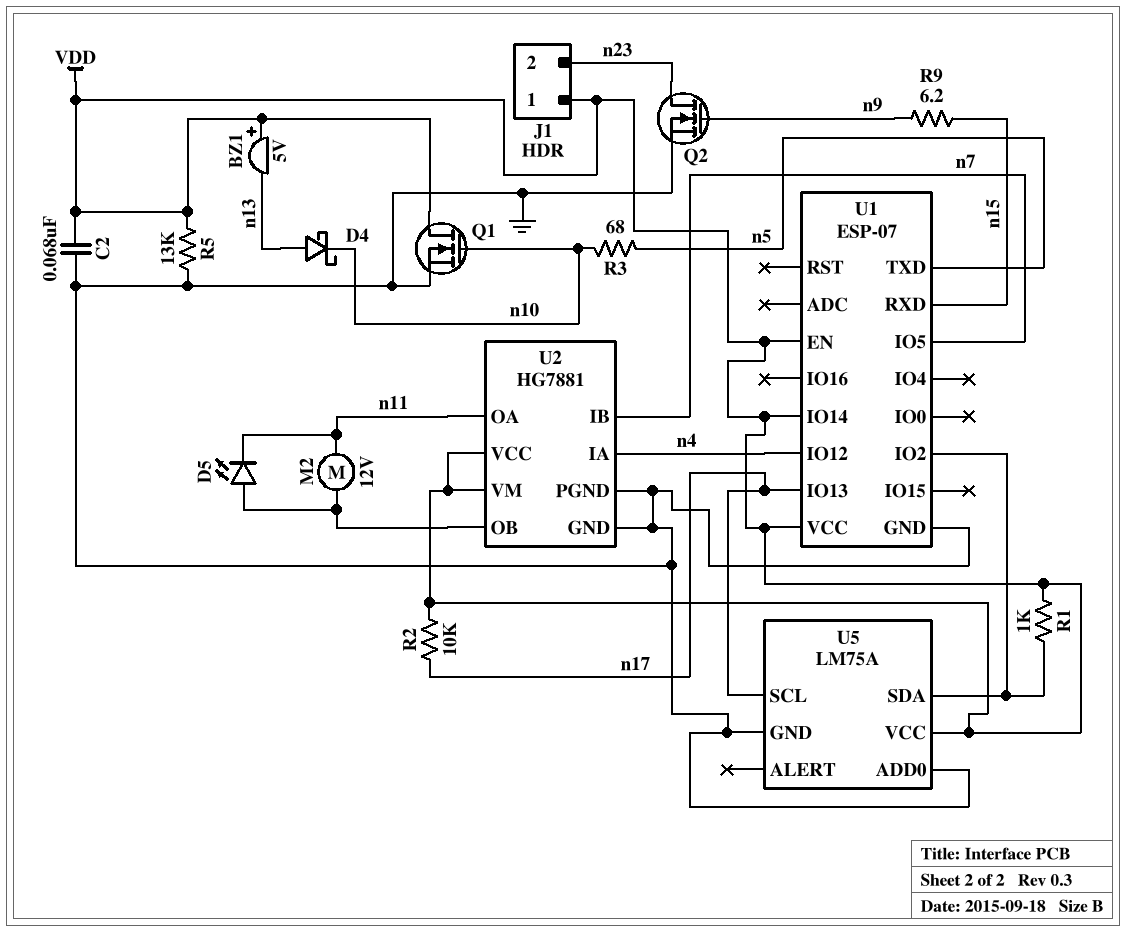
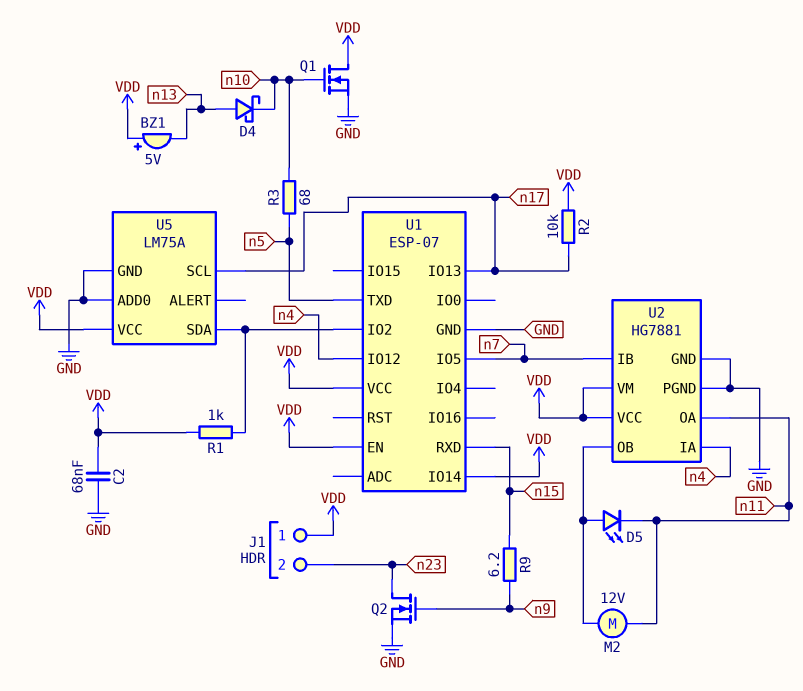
R5: 13k (GND, VDD) -> none

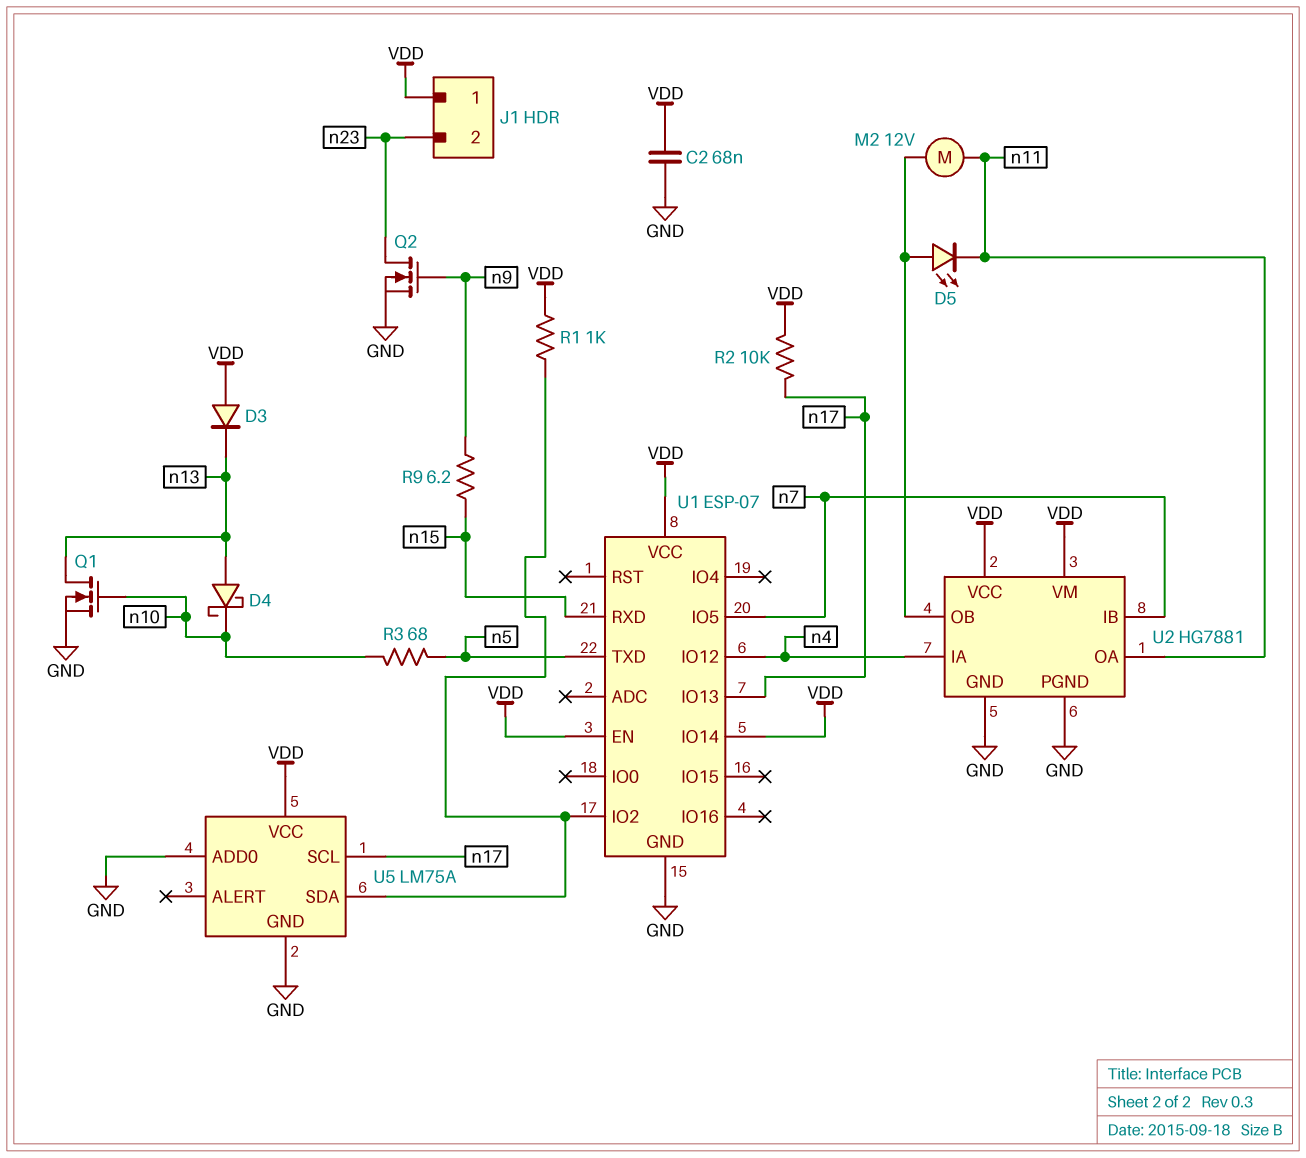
BZ1: buzzer 5V (plus VDD, minus n13) -> none
D3: none -> diode (A VDD, K n13)
Q1: NMOS (G n10, D VDD, S GND) -> NMOS (G n10, D n13, S GND)

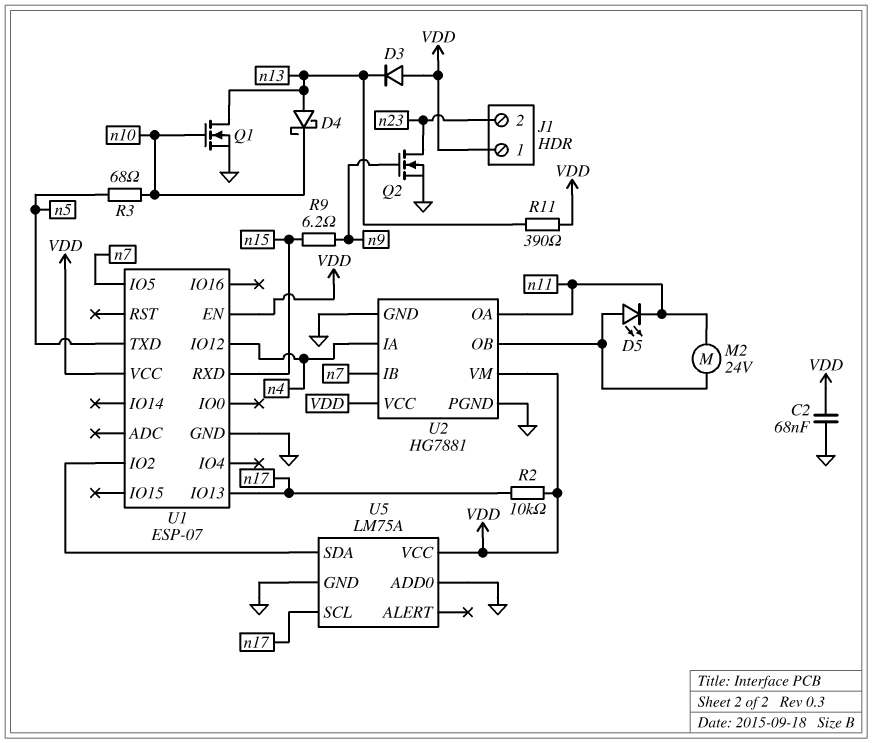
M2: motor 12V (U2/OB, n11) -> motor 24V (U2/OB, n11)
R1: 1k (U1/IO2, VDD) -> none
R11: none -> 390 (VDD, n13)
U1 pin IO14: VDD -> none

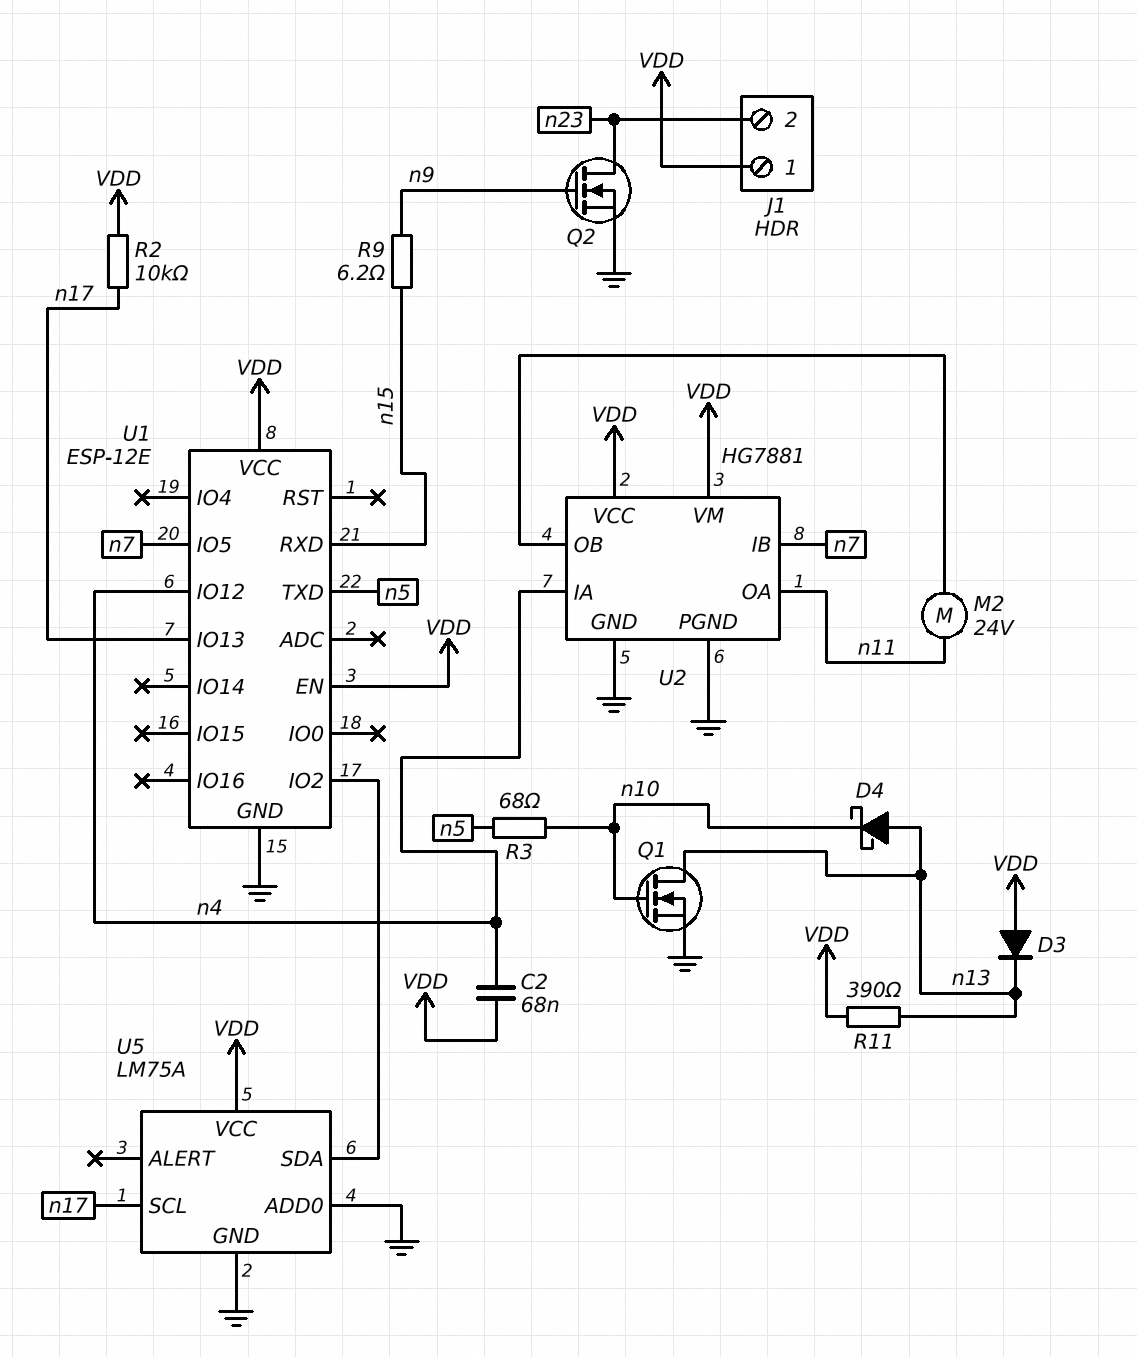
C2: 68nF (GND, VDD) -> 68nF (VDD, n4)
D5: LED (A U2/OB, K n11) -> none
U1: ESP-07 -> ESP-12E

